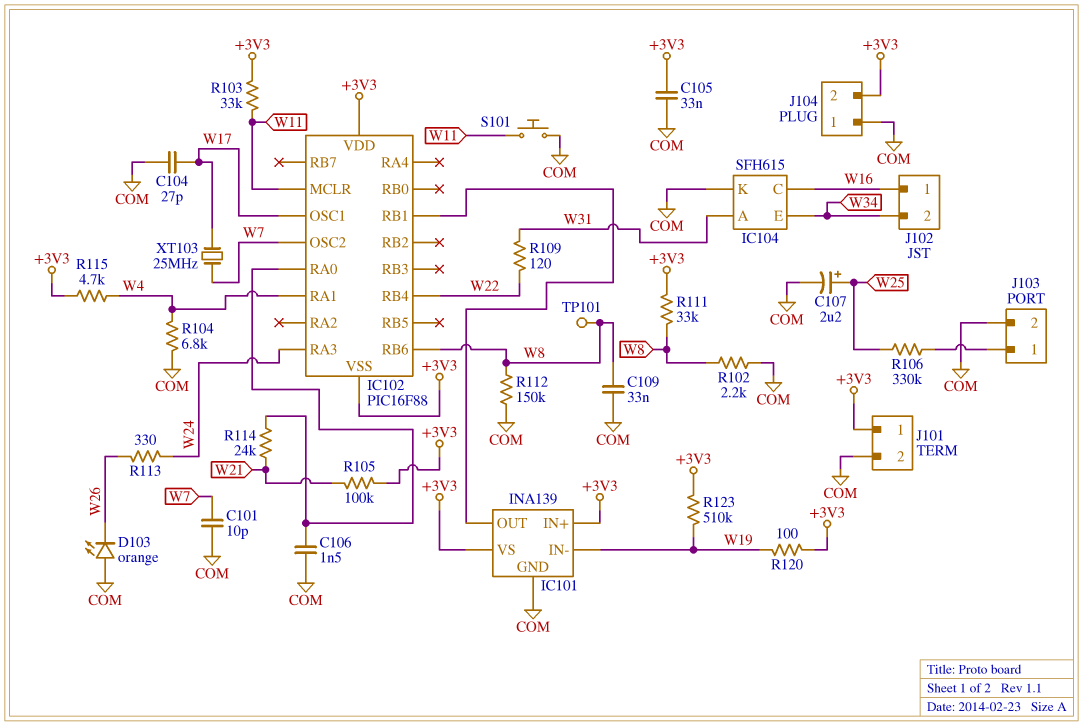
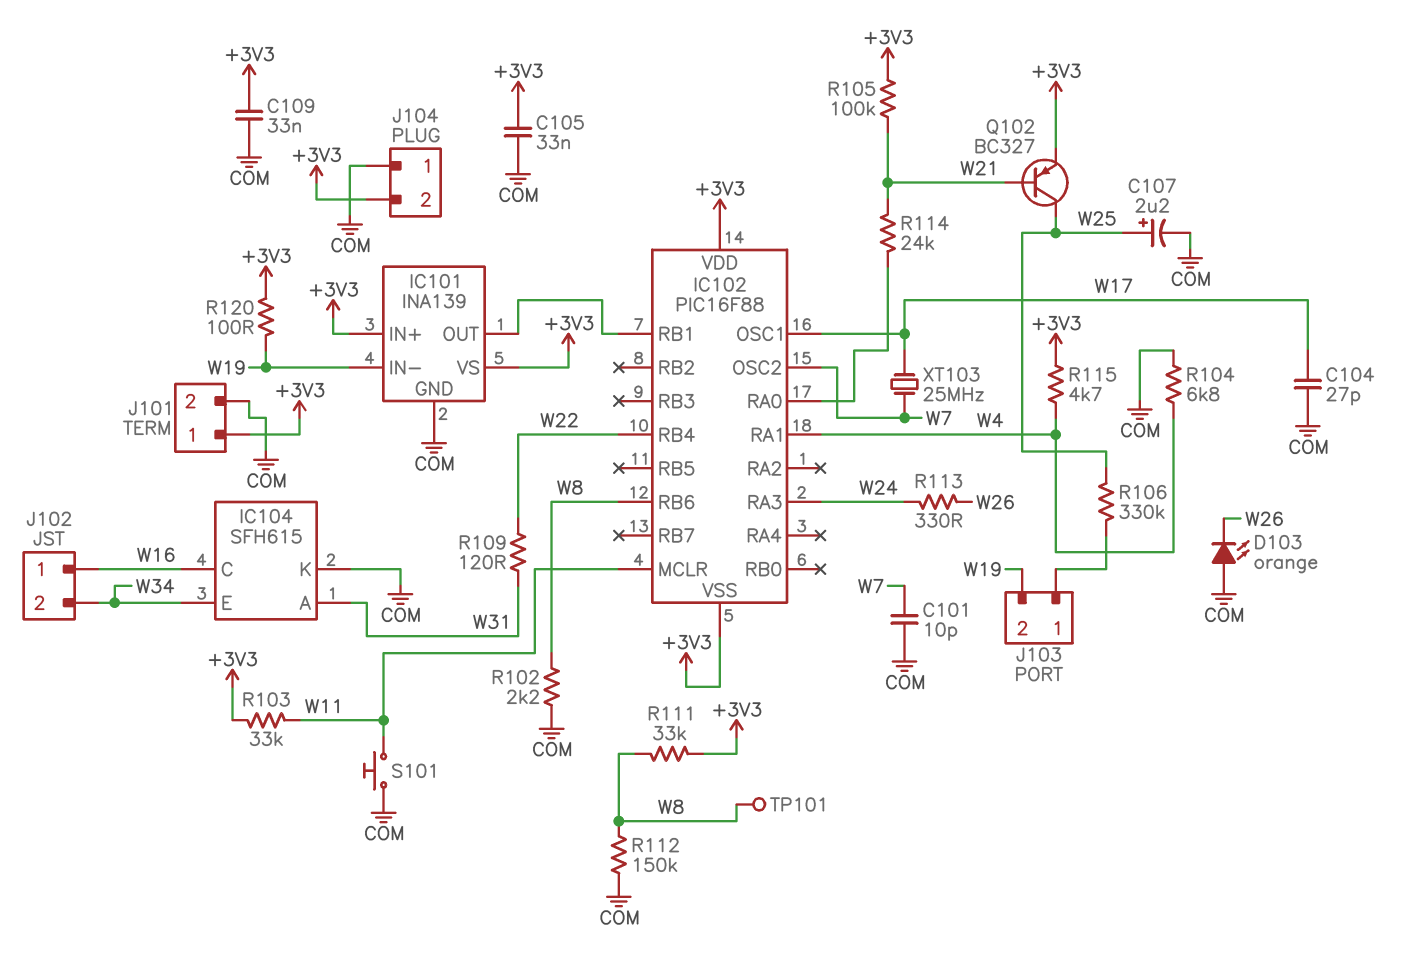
C106: 1.5nF (COM, IC102/RA0) -> none
C109: 33nF (COM, W8) -> 33nF (+3V3, COM)
J103 pin 2: COM -> W19
Q102: none -> PNP BC327 (B W21, C W25, E +3V3)
R123: 510k (+3V3, W19) -> none

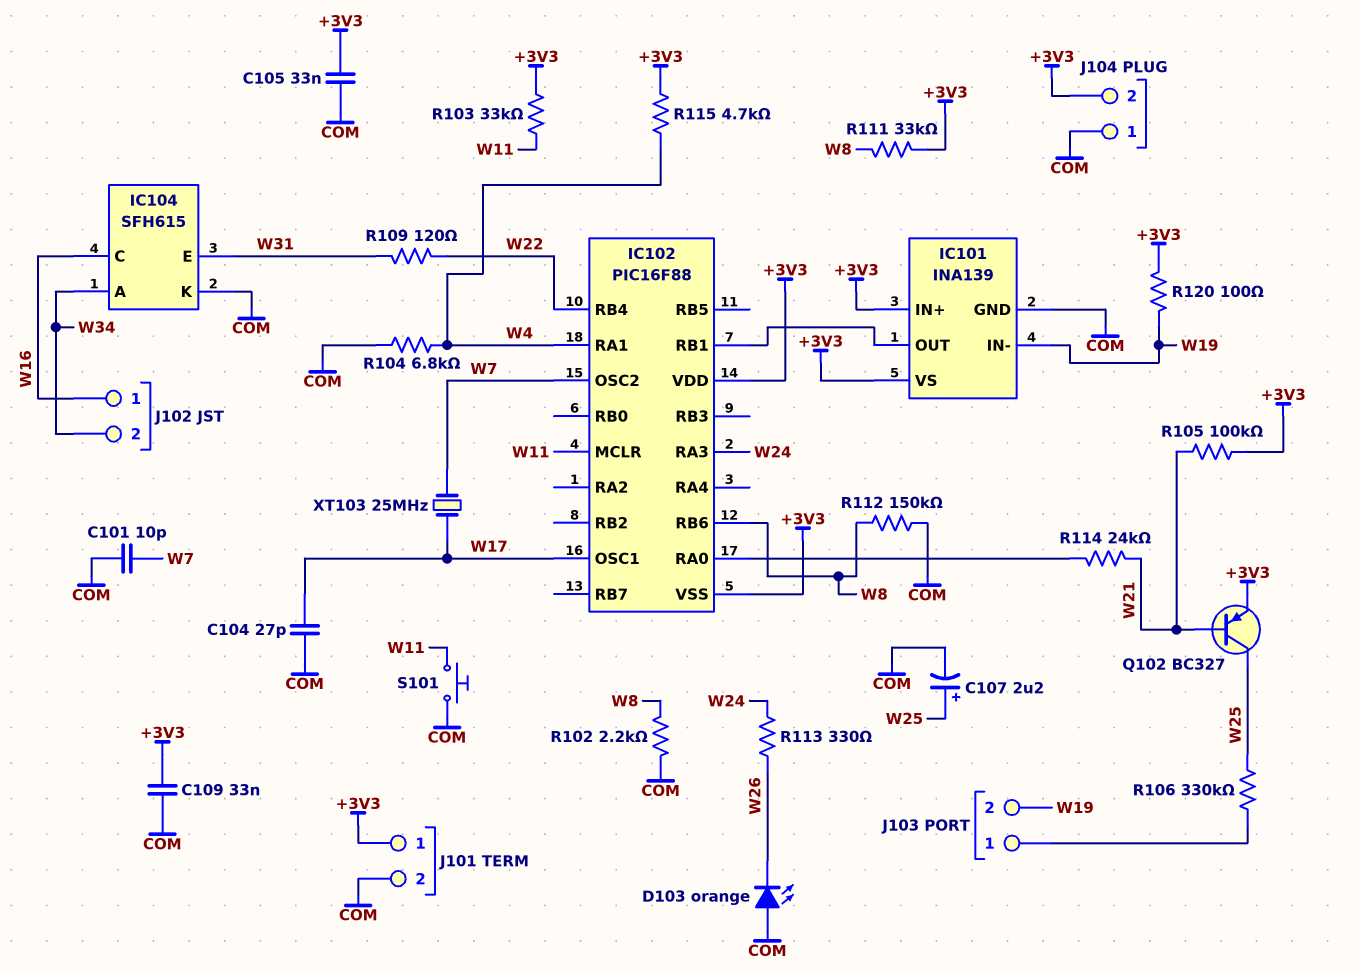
IC104 pin A: W31 -> W34
IC104 pin E: W34 -> W31
TP101: test point (W8) -> none

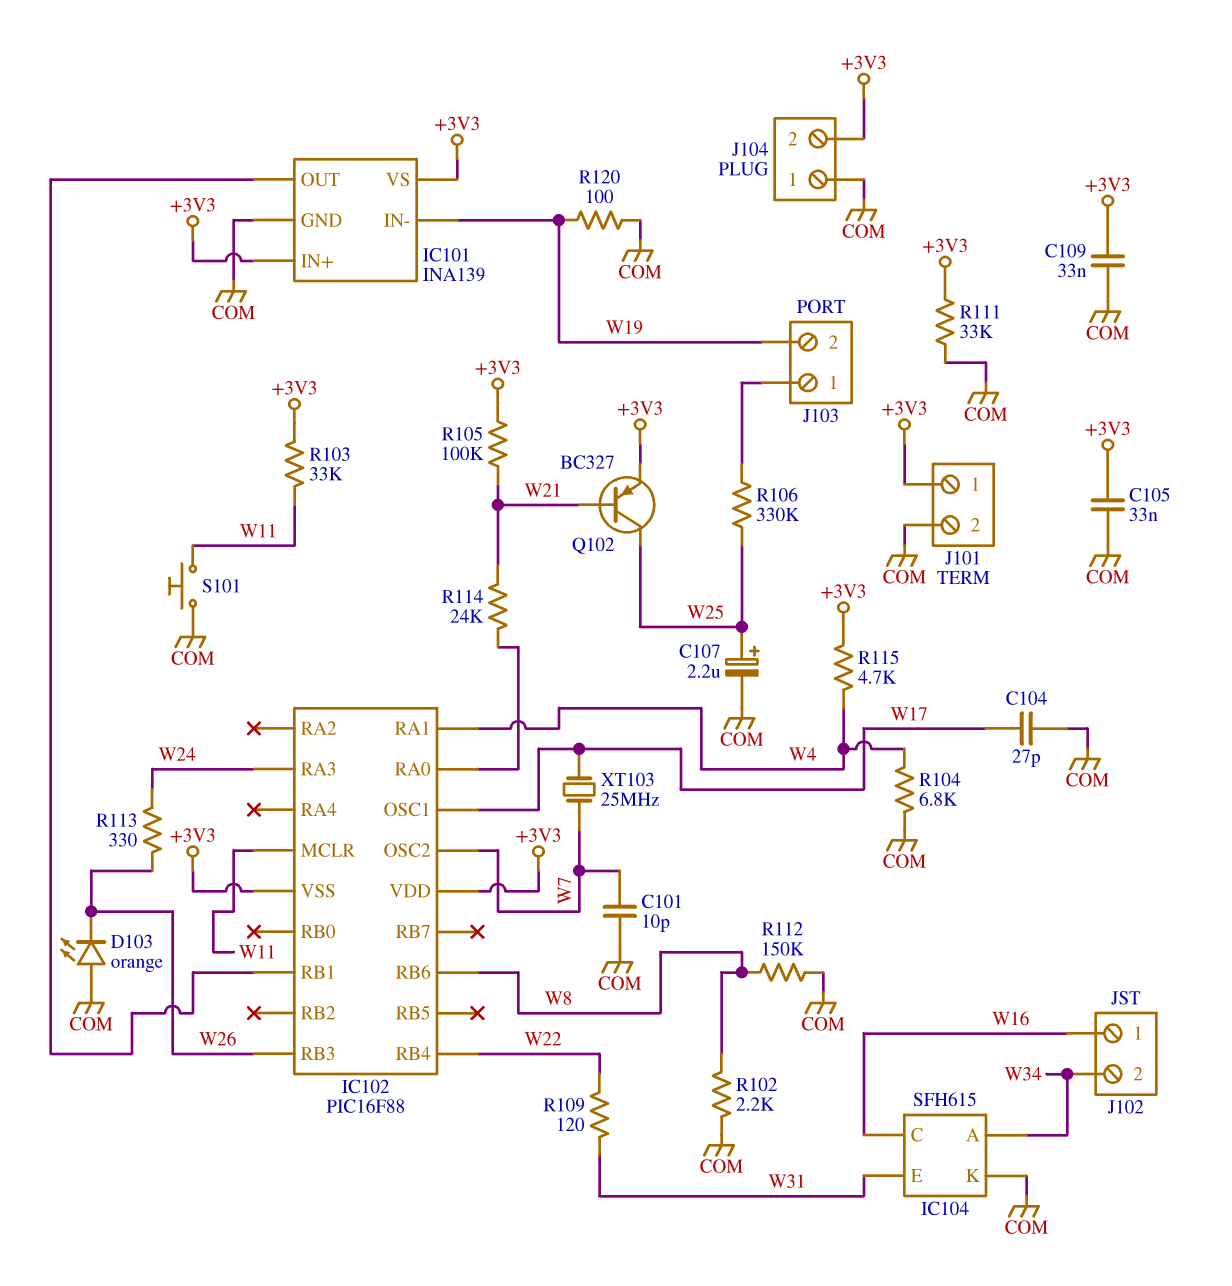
IC102 pin RB3: none -> W26
R111: 33k (+3V3, W8) -> 33k (+3V3, COM)
R120: 100 (+3V3, W19) -> 100 (COM, W19)

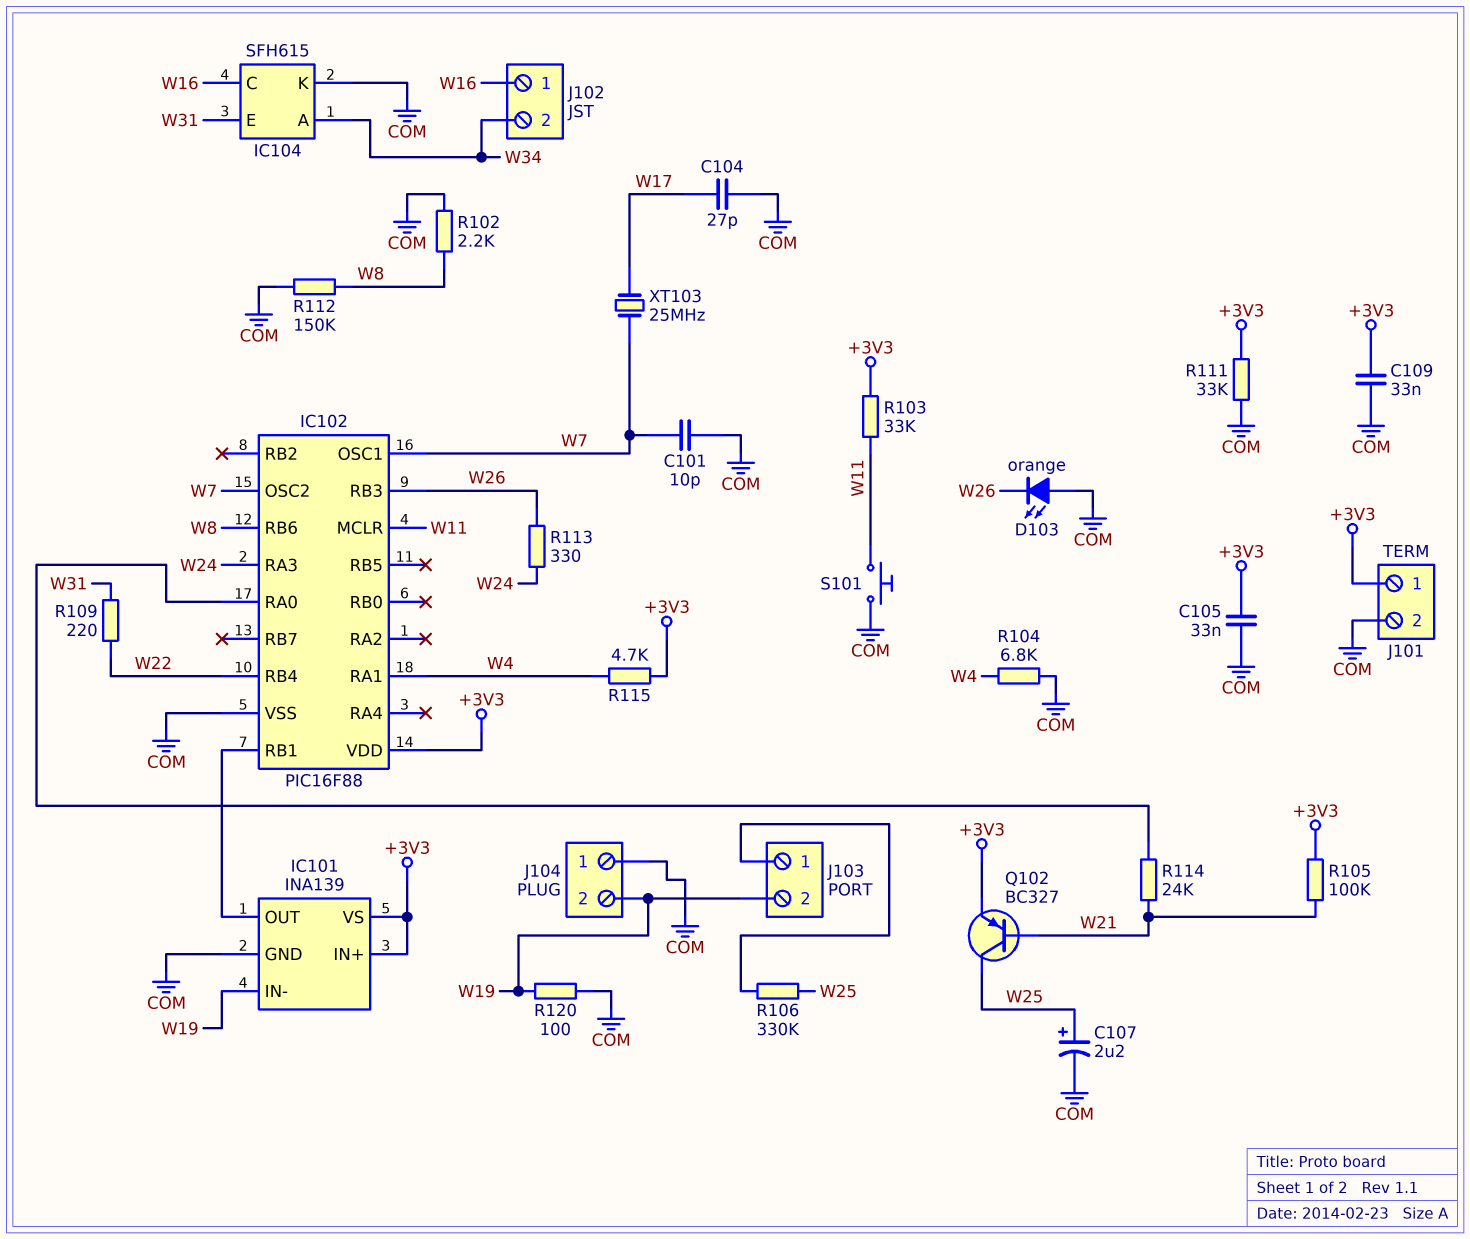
IC102 pin OSC1: W17 -> W7
IC102 pin VSS: +3V3 -> COM
J104 pin 2: +3V3 -> W19
R109: 120 (W22, W31) -> 220 (W22, W31)

